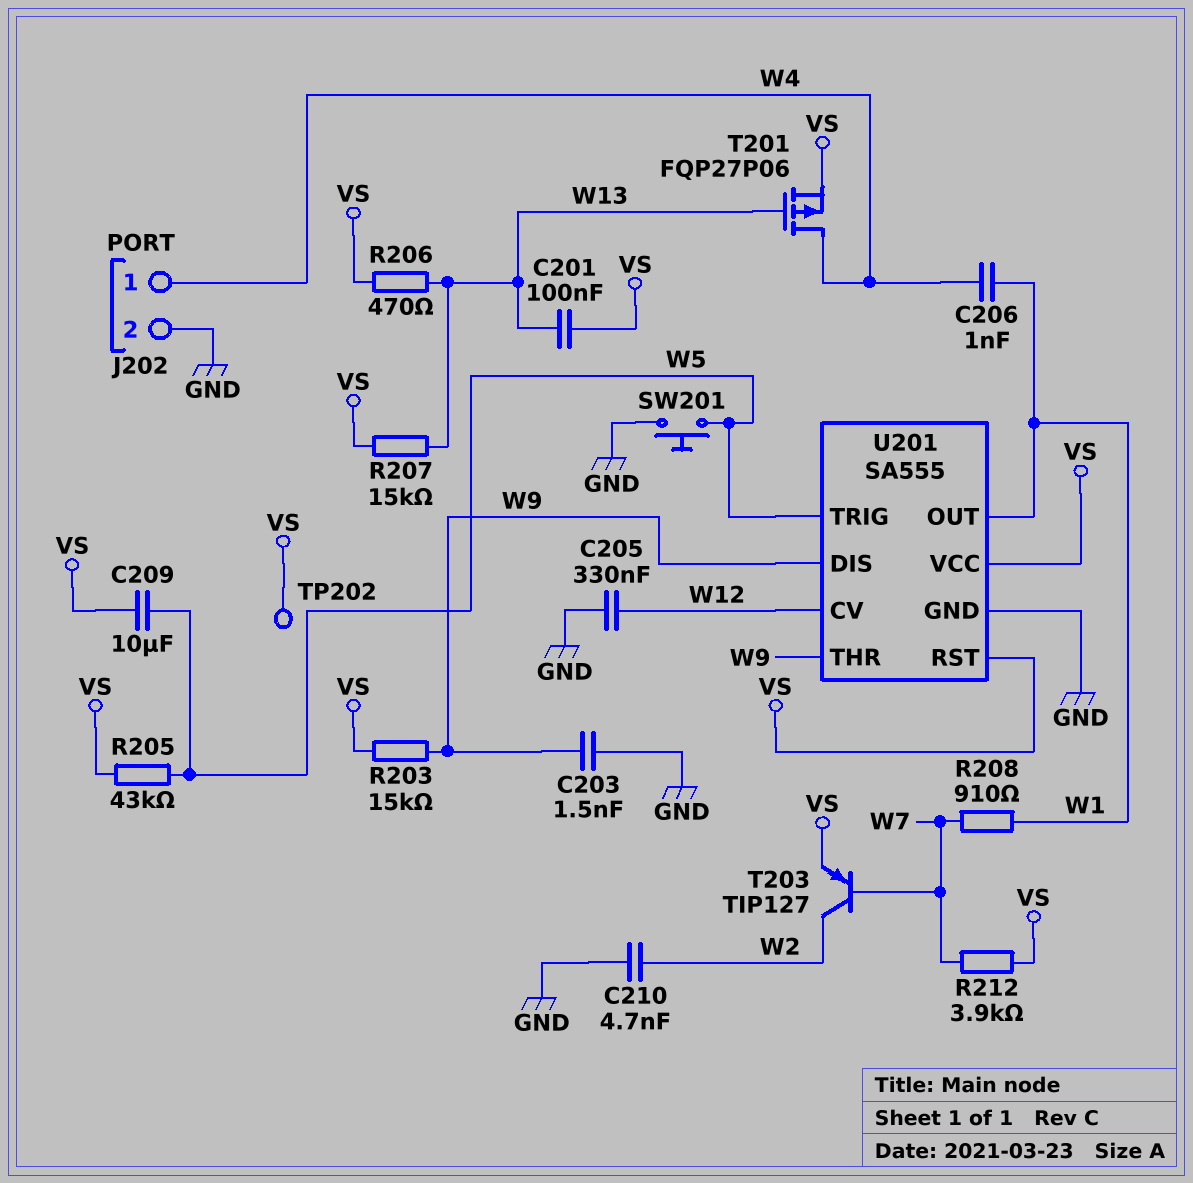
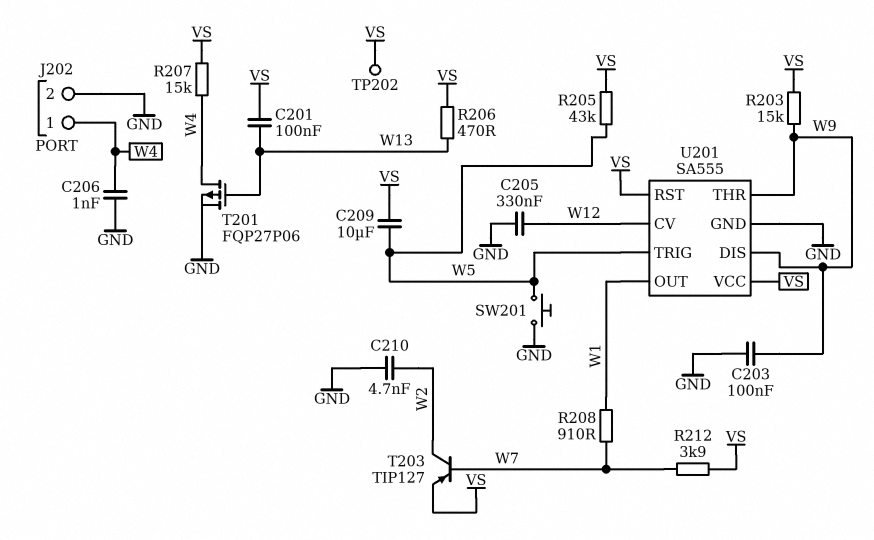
C203: 1.5nF (GND, W9) -> 100nF (GND, W9)
C206: 1nF (W1, W4) -> 1nF (GND, W4)
R207: 15k (VS, W13) -> 15k (VS, W4)
T201: PMOS FQP27P06 (G W13, D W4, S VS) -> PMOS FQP27P06 (G W13, D W4, S GND)

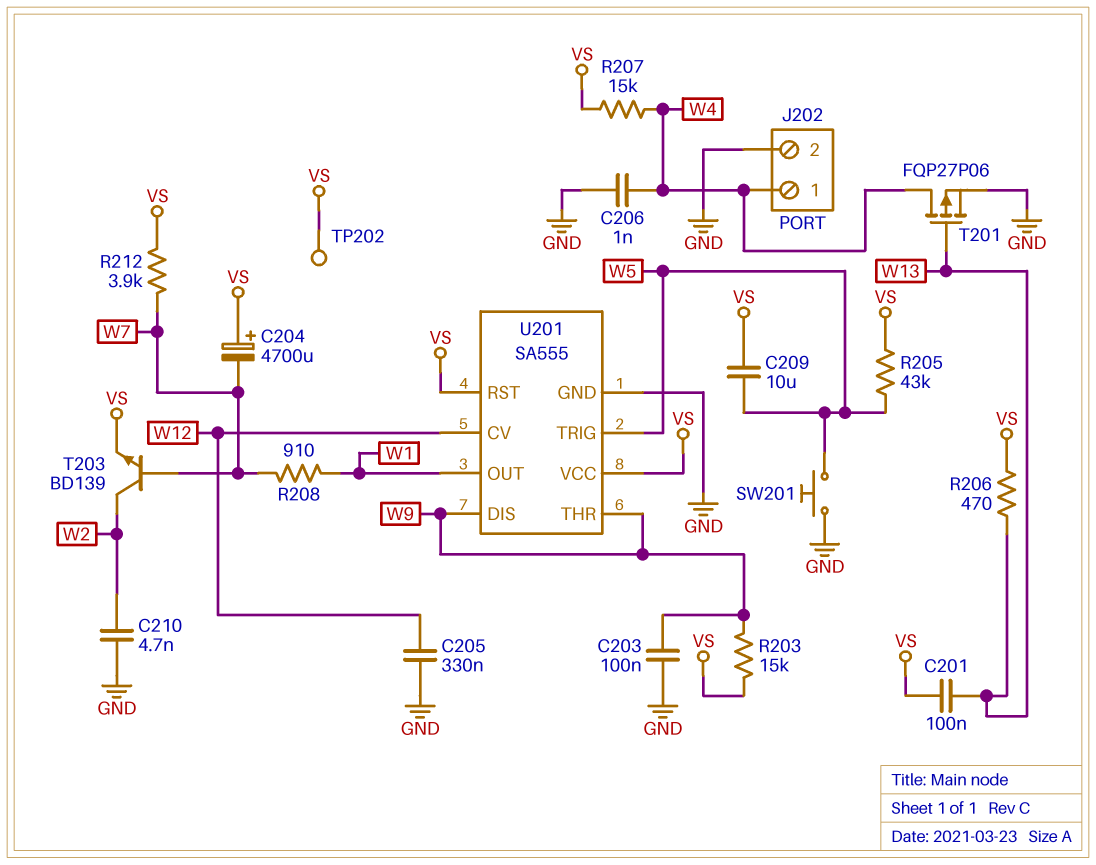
C204: none -> 4700uF (plus VS, minus W7)
T203: PNP TIP127 (B W7, C W2, E VS) -> NPN BD139 (B W7, C W2, E VS)

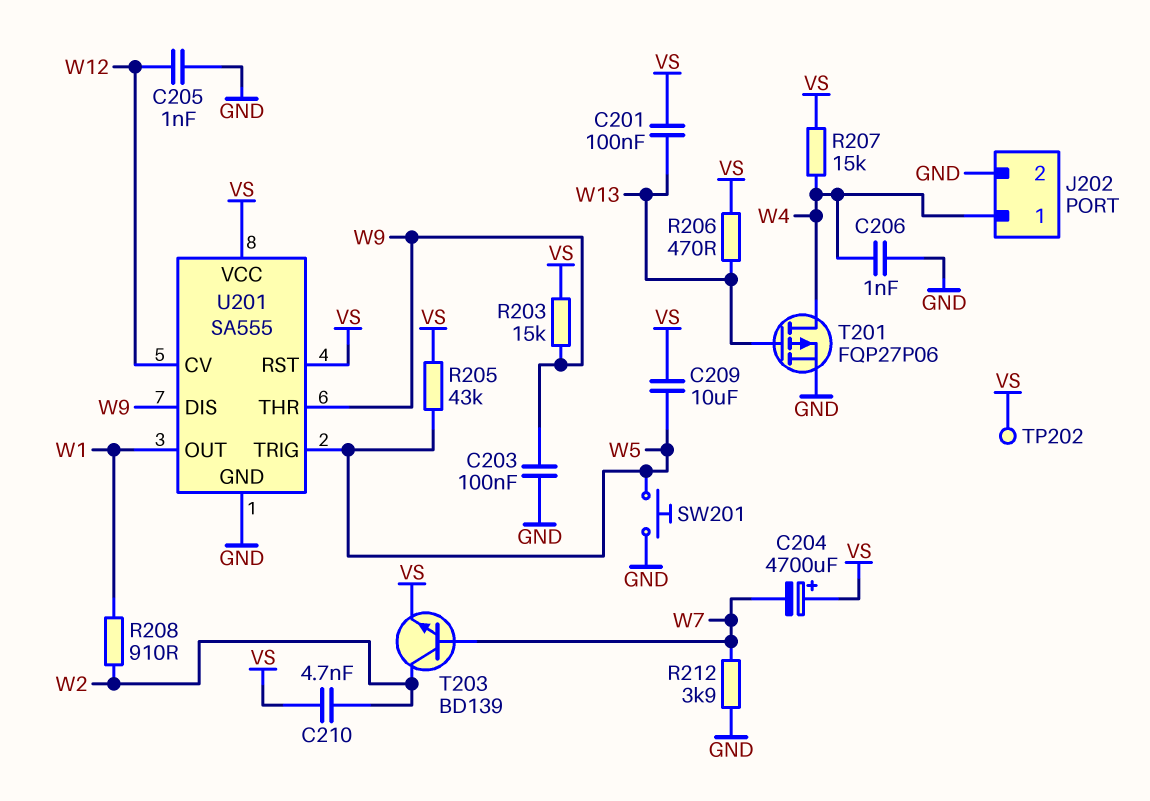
C205: 330nF (GND, W12) -> 1nF (GND, W12)
C210: 4.7nF (GND, W2) -> 4.7nF (VS, W2)
R208: 910 (W1, W7) -> 910 (W1, W2)
R212: 3.9k (VS, W7) -> 3.9k (GND, W7)

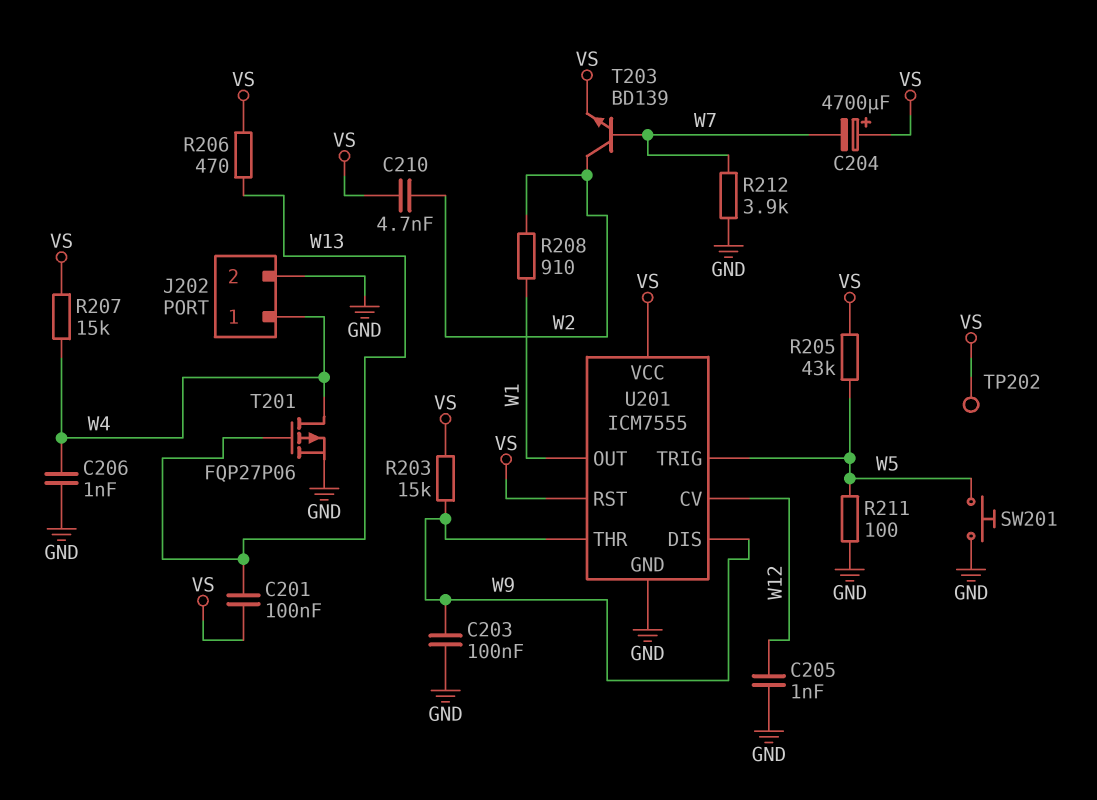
C209: 10uF (VS, W5) -> none
R211: none -> 100 (GND, W5)
U201: SA555 -> ICM7555

